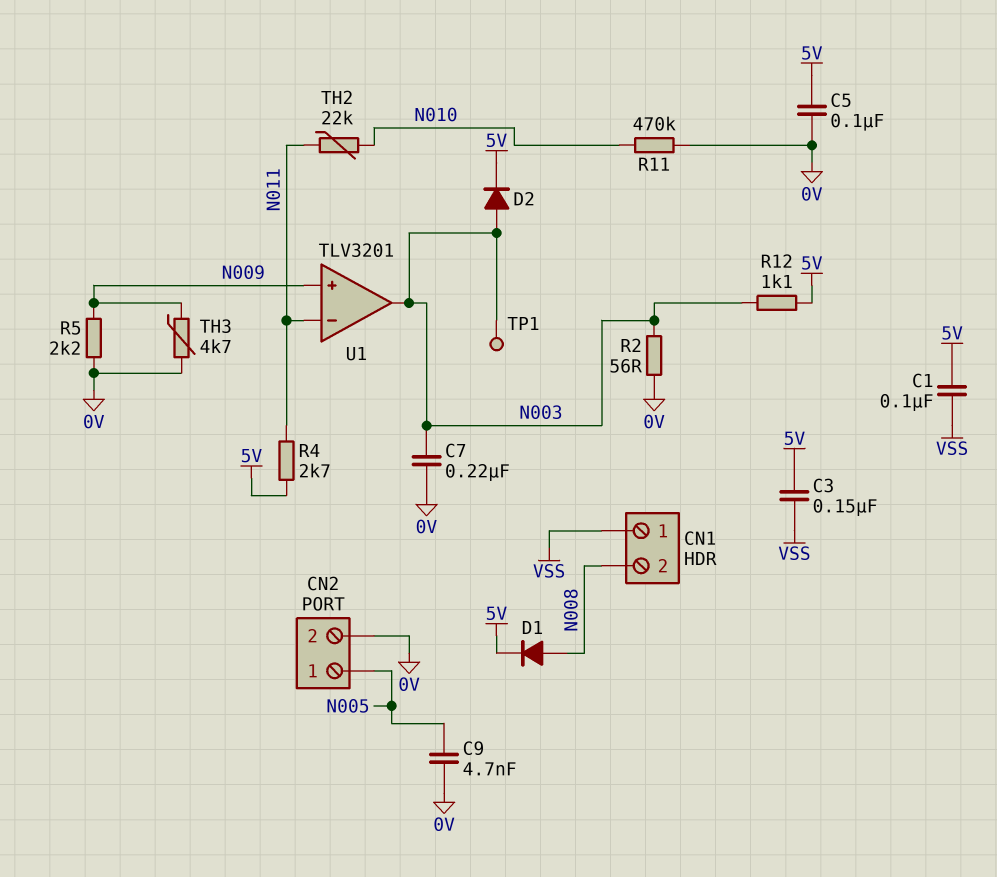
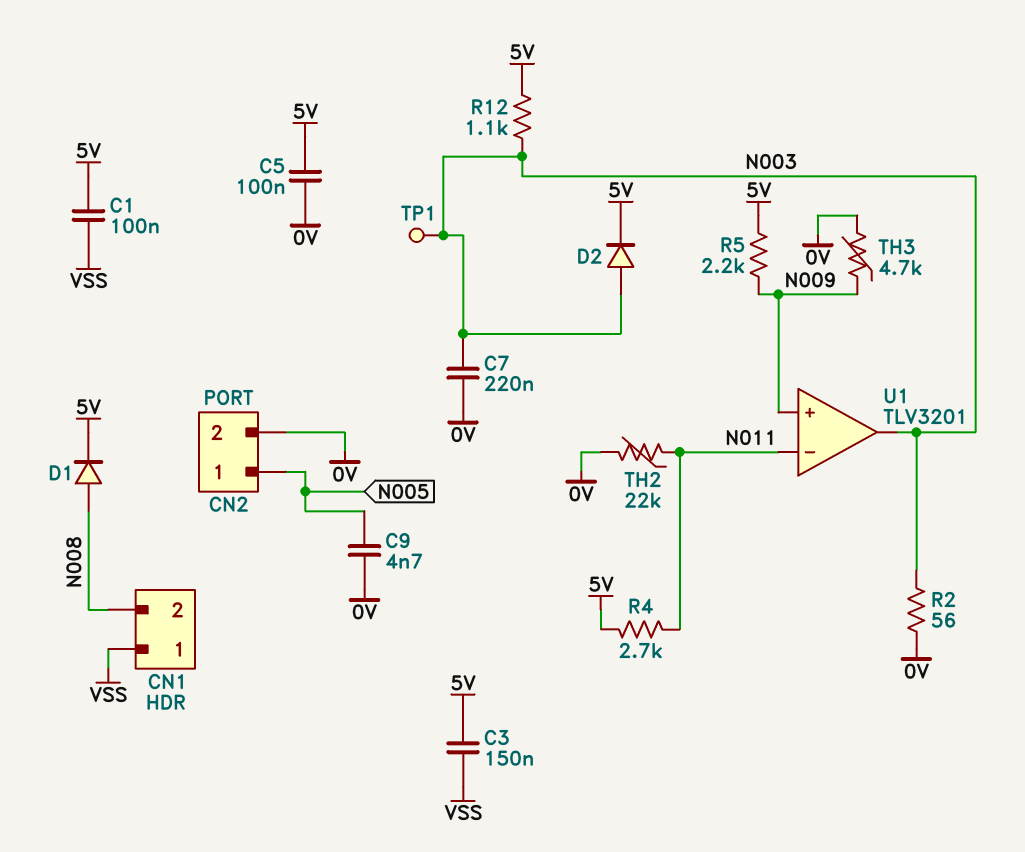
R5: 2.2k (0V, N009) -> 2.2k (5V, N009)
R11: 470k (0V, N010) -> none
TH2: 22k (N010, N011) -> 22k (0V, N011)

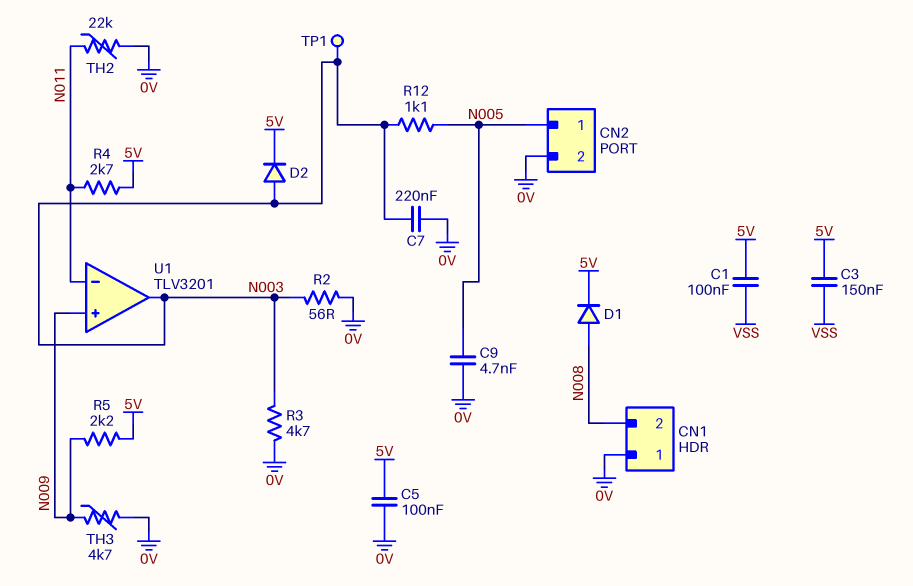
CN1 pin 1: VSS -> 0V
R3: none -> 4.7k (0V, N003)
R12: 1.1k (5V, N003) -> 1.1k (N003, N005)

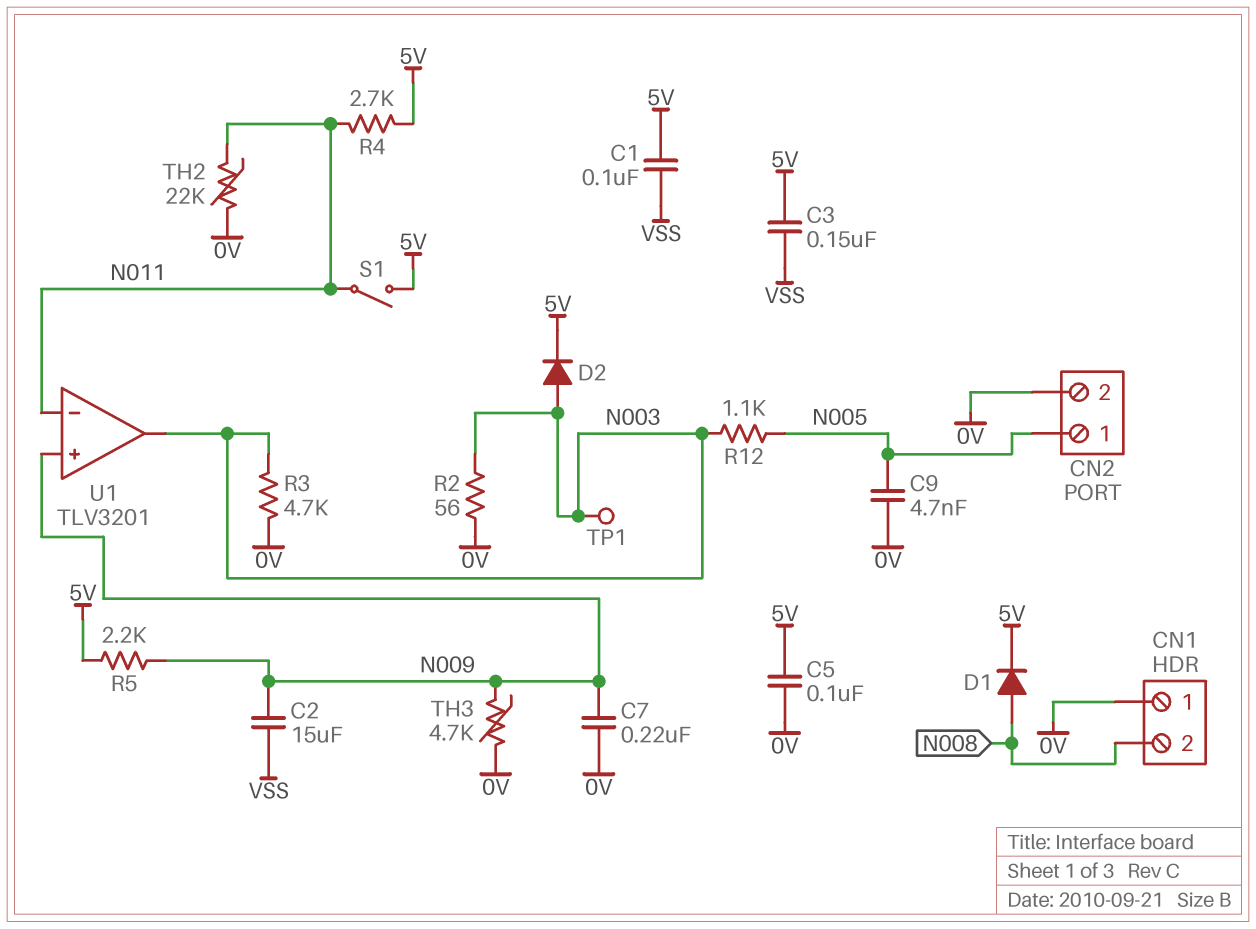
C2: none -> 15uF (N009, VSS)
C7: 220nF (0V, N003) -> 220nF (0V, N009)
S1: none -> switch (5V, N011)

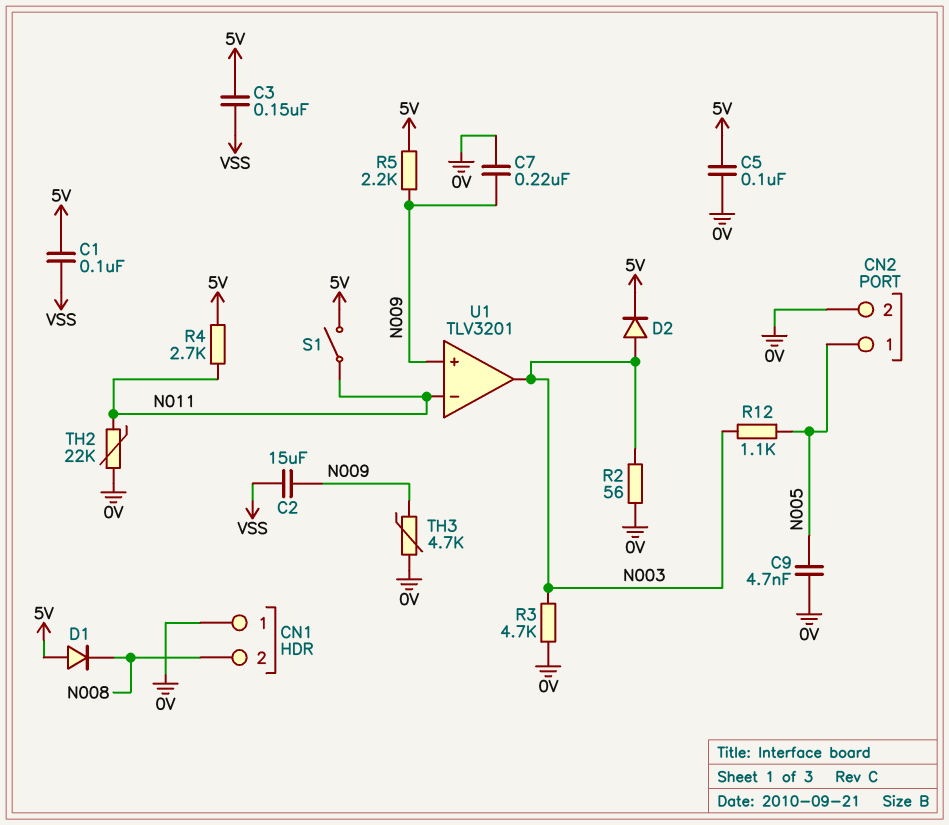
D1: diode (A N008, K 5V) -> diode (A 5V, K N008)
TP1: test point (N003) -> none

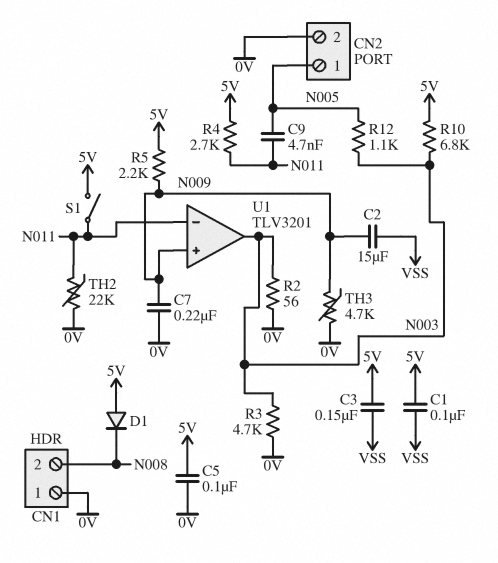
C9: 4.7nF (0V, N005) -> 4.7nF (N005, N011)
D2: diode (A N003, K 5V) -> none
R10: none -> 6.8k (5V, N003)

